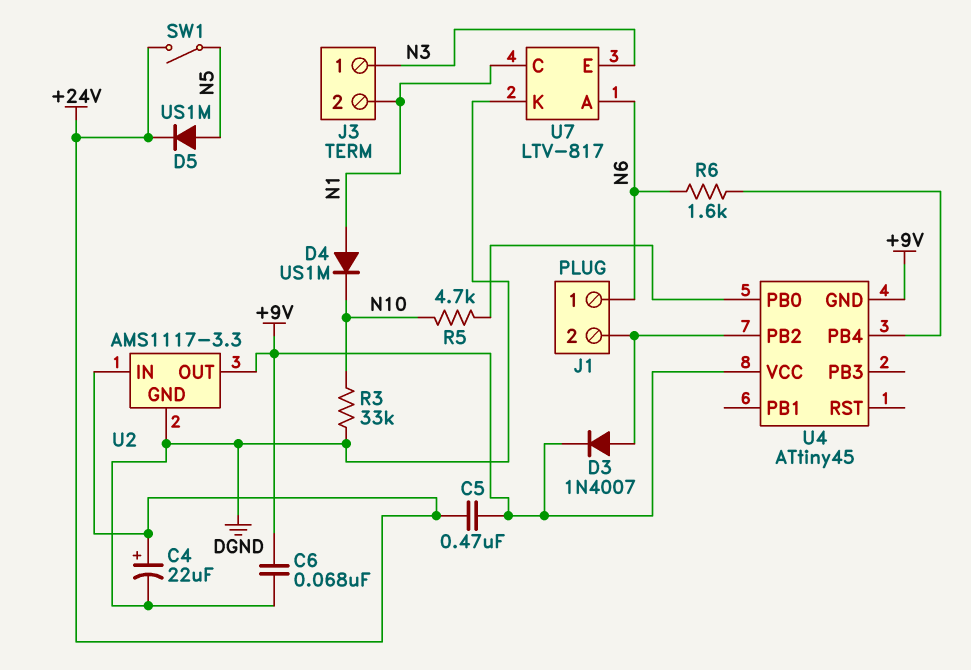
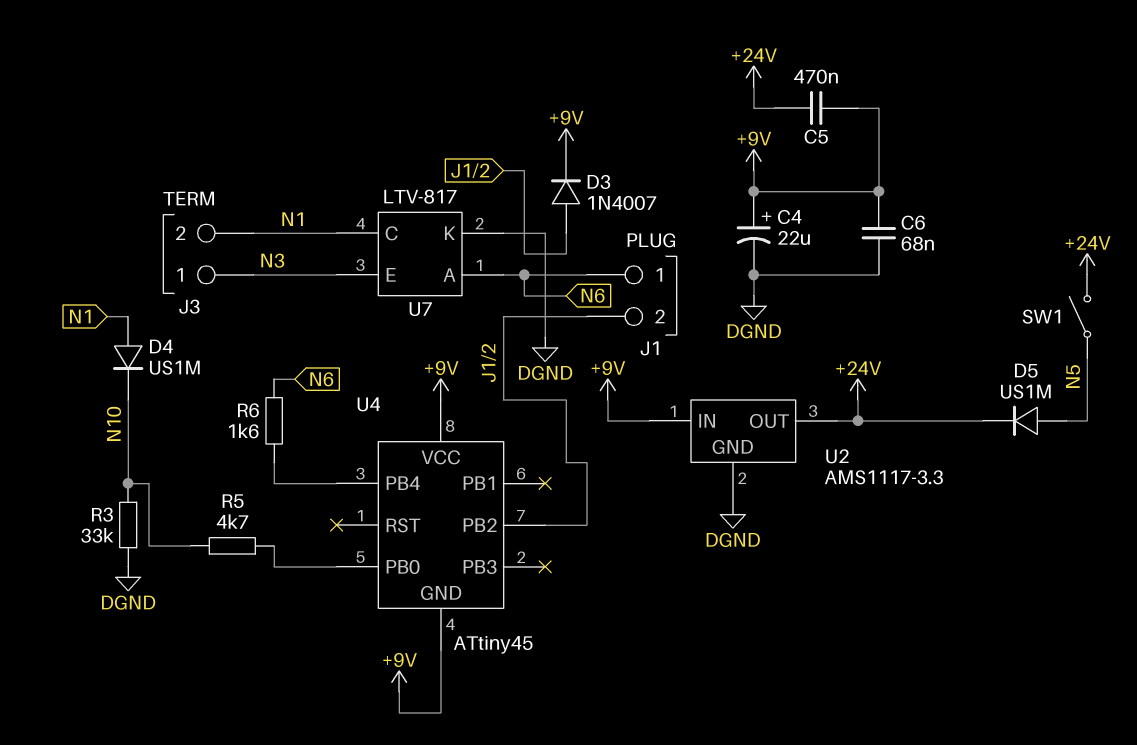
C4: 22uF (plus +24V, minus DGND) -> 22uF (plus +9V, minus DGND)
U2 pin IN: +24V -> +9V
U2 pin OUT: +9V -> +24V

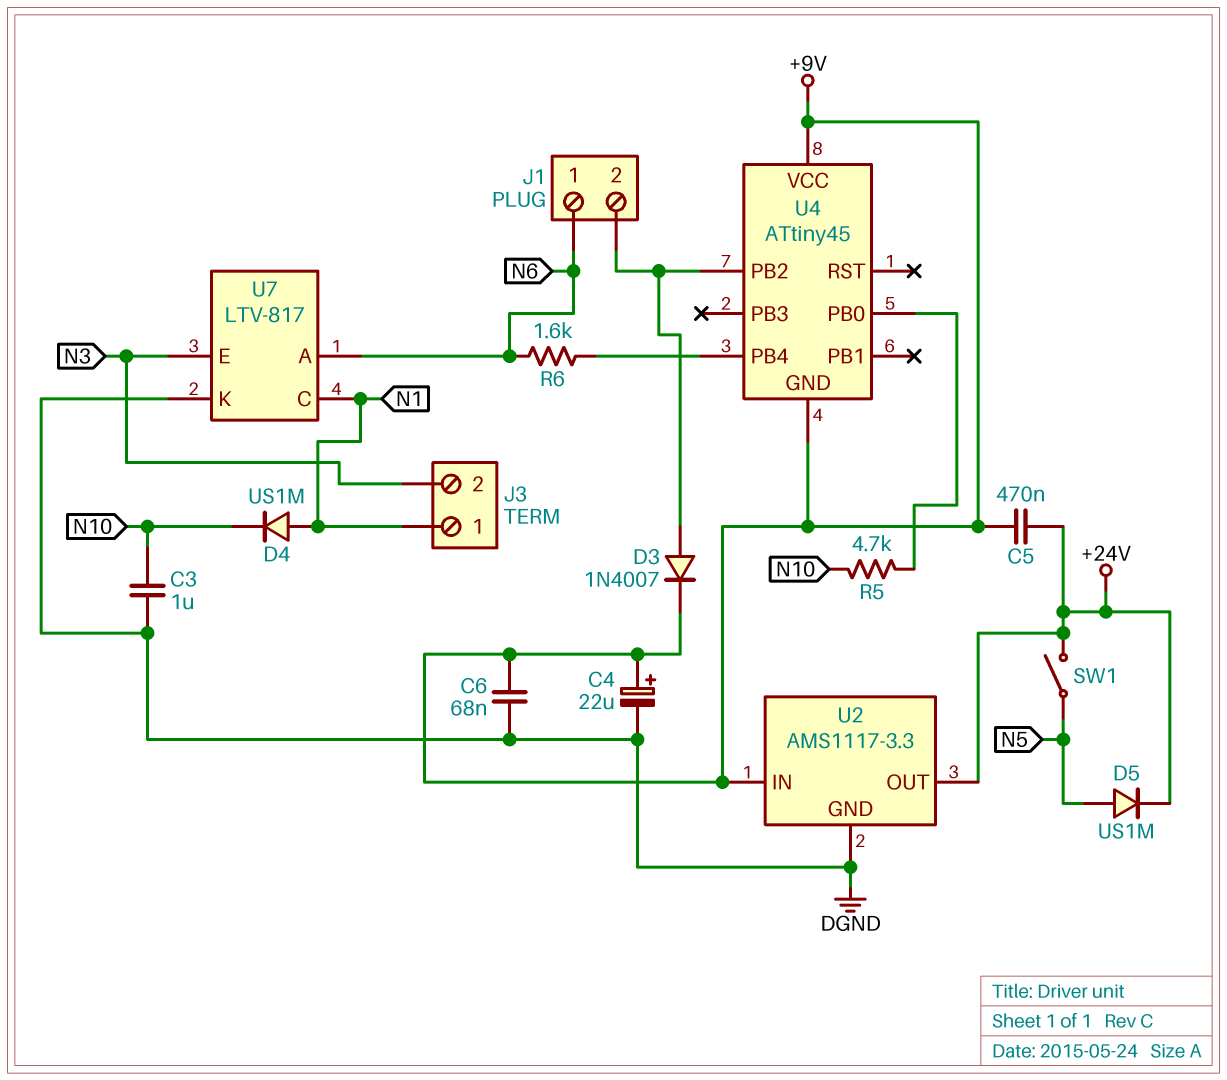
C3: none -> 1uF (DGND, N10)
J3 pin 1: N3 -> N1
J3 pin 2: N1 -> N3
R3: 33k (DGND, N10) -> none

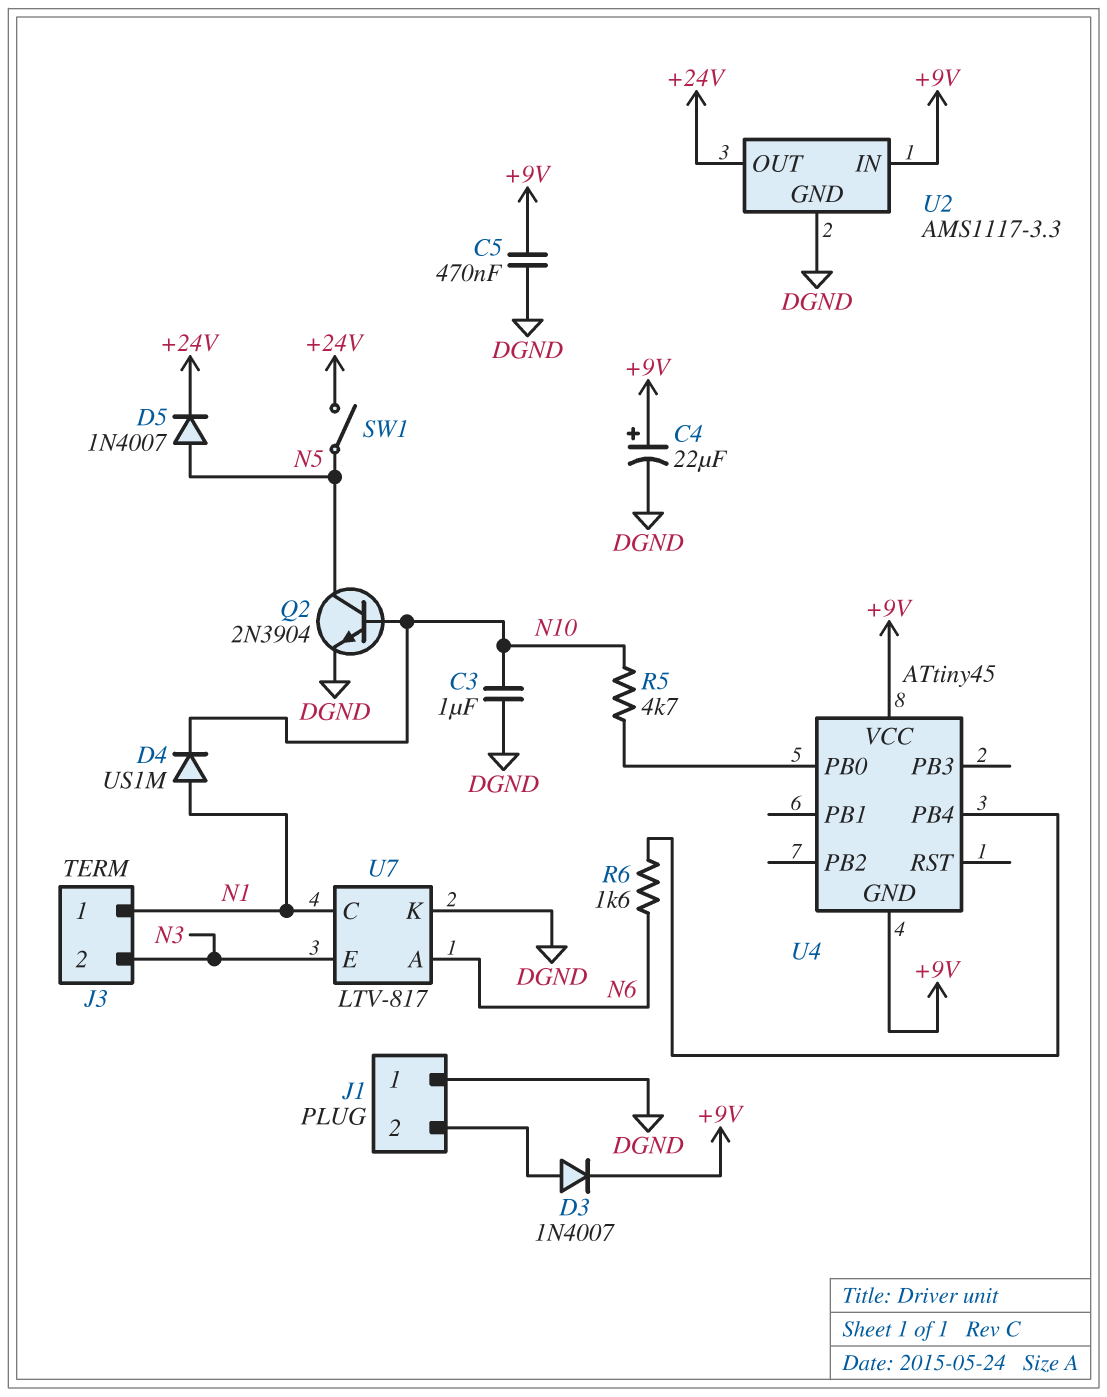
C5: 470nF (+9V, +24V) -> 470nF (+9V, DGND)
C6: 68nF (+9V, DGND) -> none
D5: diode US1M (A N5, K +24V) -> diode 1N4007 (A N5, K +24V)
J1 pin 1: N6 -> DGND
Q2: none -> NPN 2N3904 (B N10, C N5, E DGND)
U4 pin PB2: J1/2 -> none

